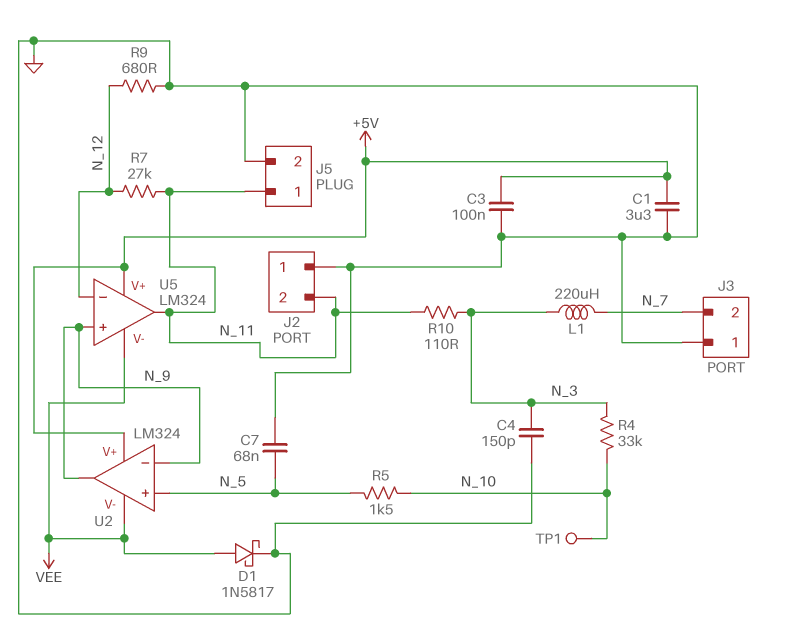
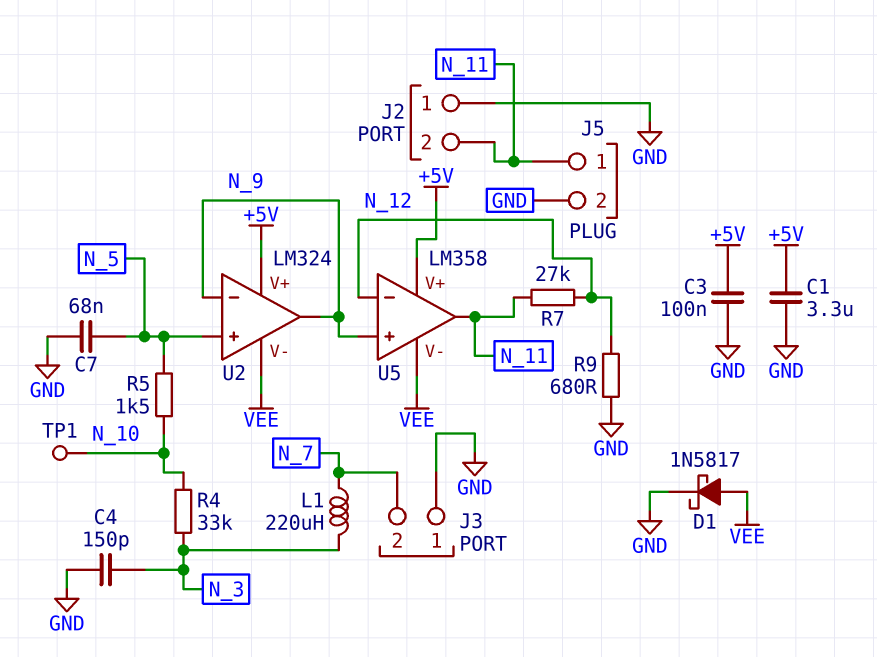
R10: 110 (N_3, N_11) -> none
U5: LM324 -> LM358

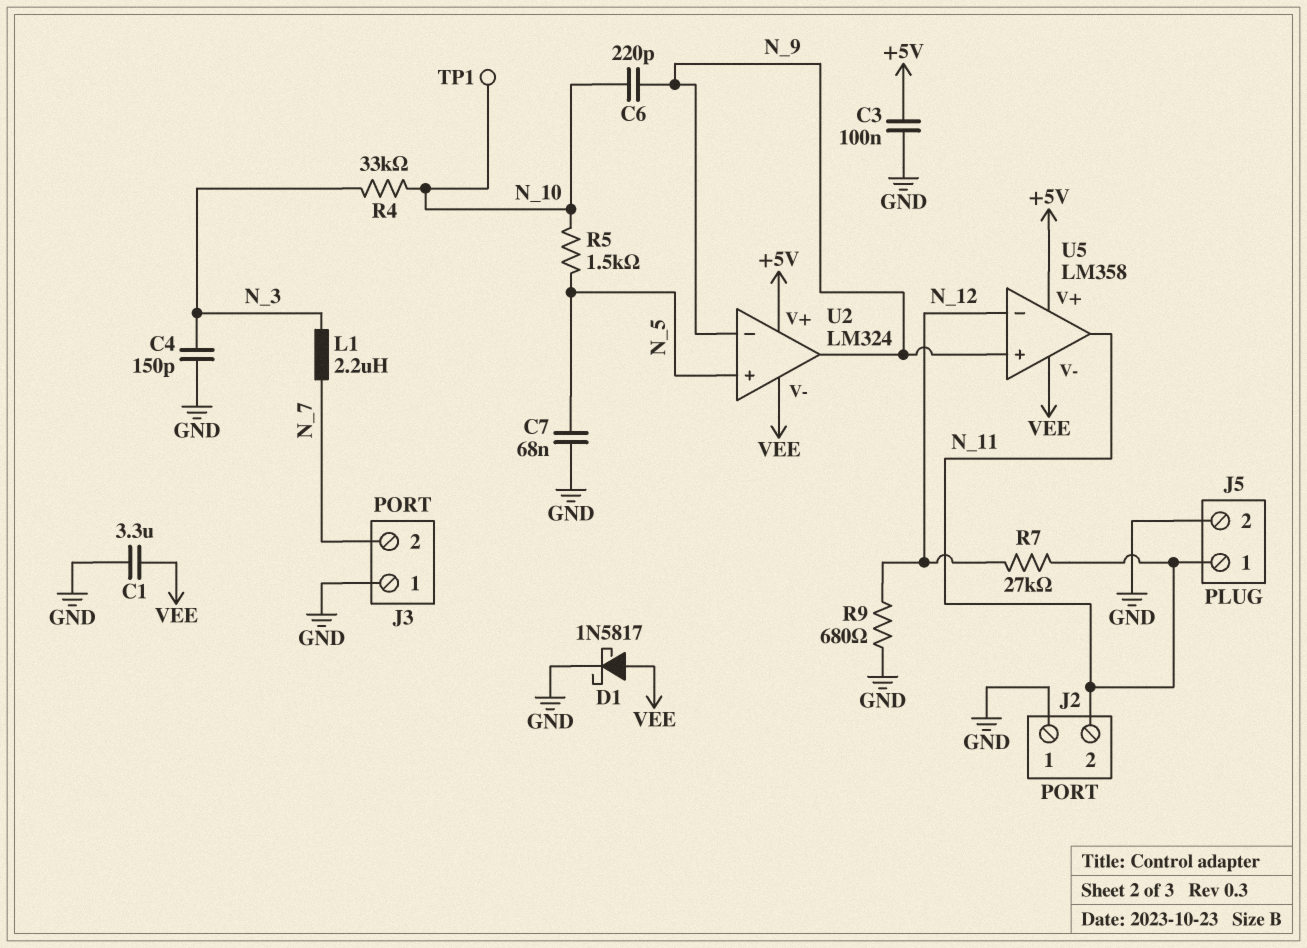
C1: 3.3uF (+5V, GND) -> 3.3uF (GND, VEE)
C6: none -> 220pF (N_9, N_10)
L1: 220uH (N_3, N_7) -> 2.2uH (N_3, N_7)

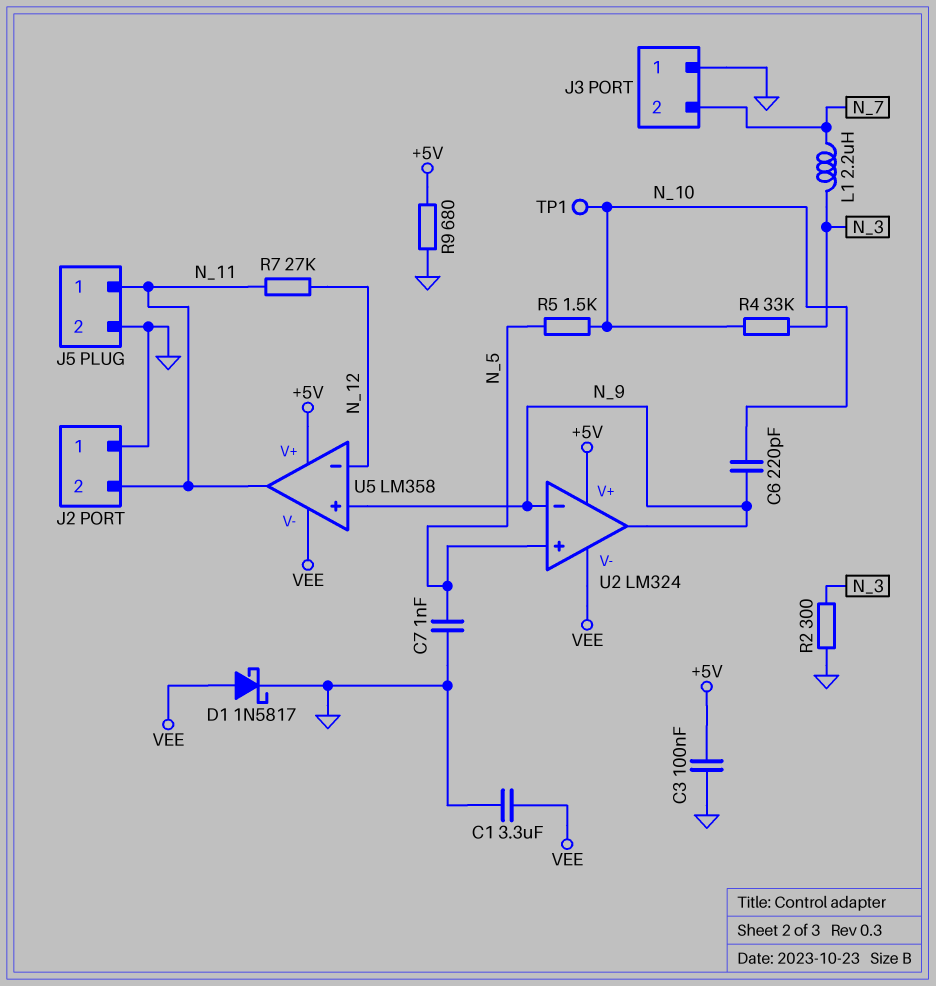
C4: 150pF (GND, N_3) -> none
C7: 68nF (GND, N_5) -> 1nF (GND, N_5)
R2: none -> 300 (GND, N_3)
R9: 680 (GND, N_12) -> 680 (+5V, GND)

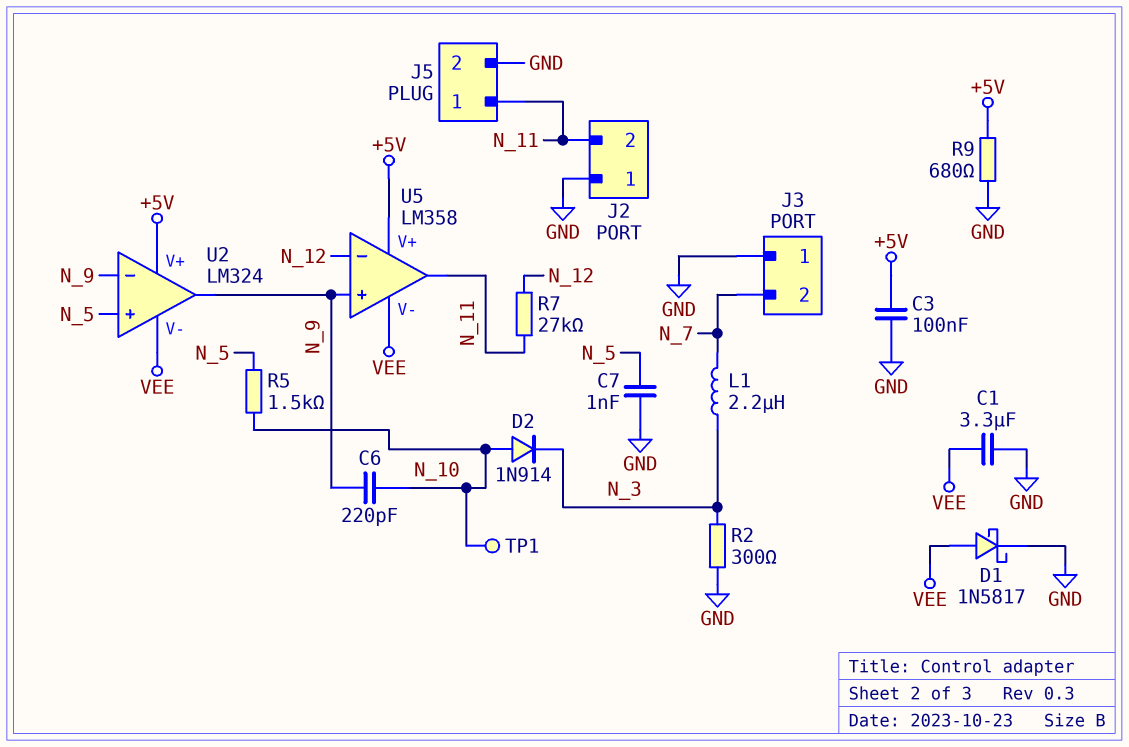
D2: none -> diode 1N914 (A N_10, K N_3)
R4: 33k (N_3, N_10) -> none

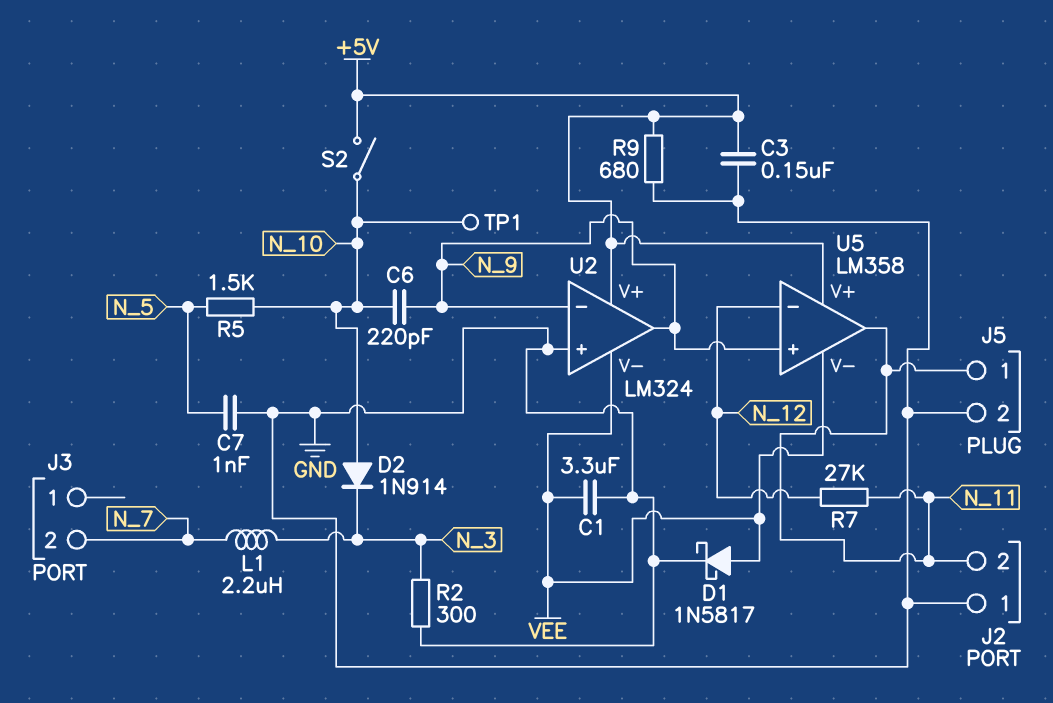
C3: 100nF (+5V, GND) -> 150nF (+5V, GND)
J3 pin 1: GND -> none
S2: none -> switch (+5V, N_10)
U2 pin in+: N_5 -> GND

